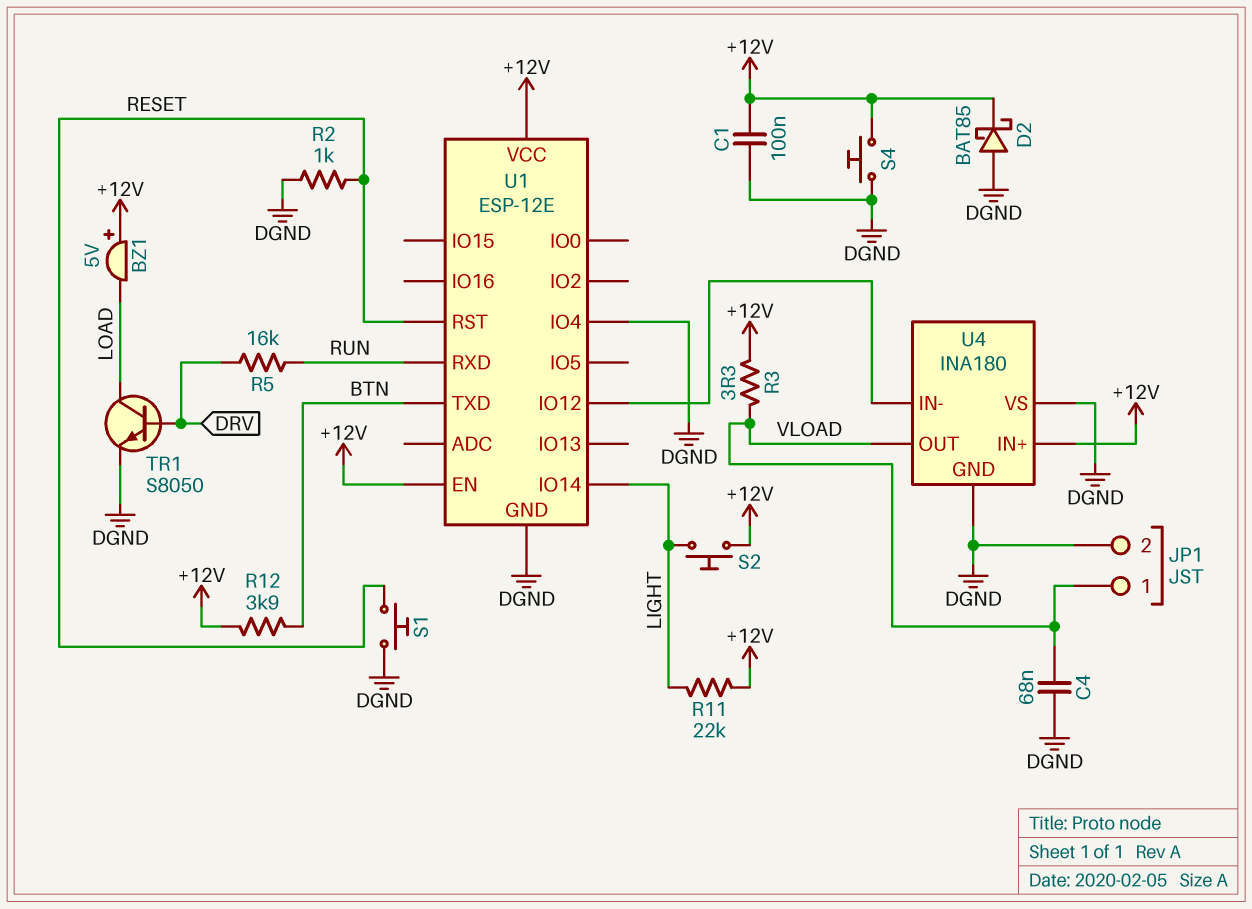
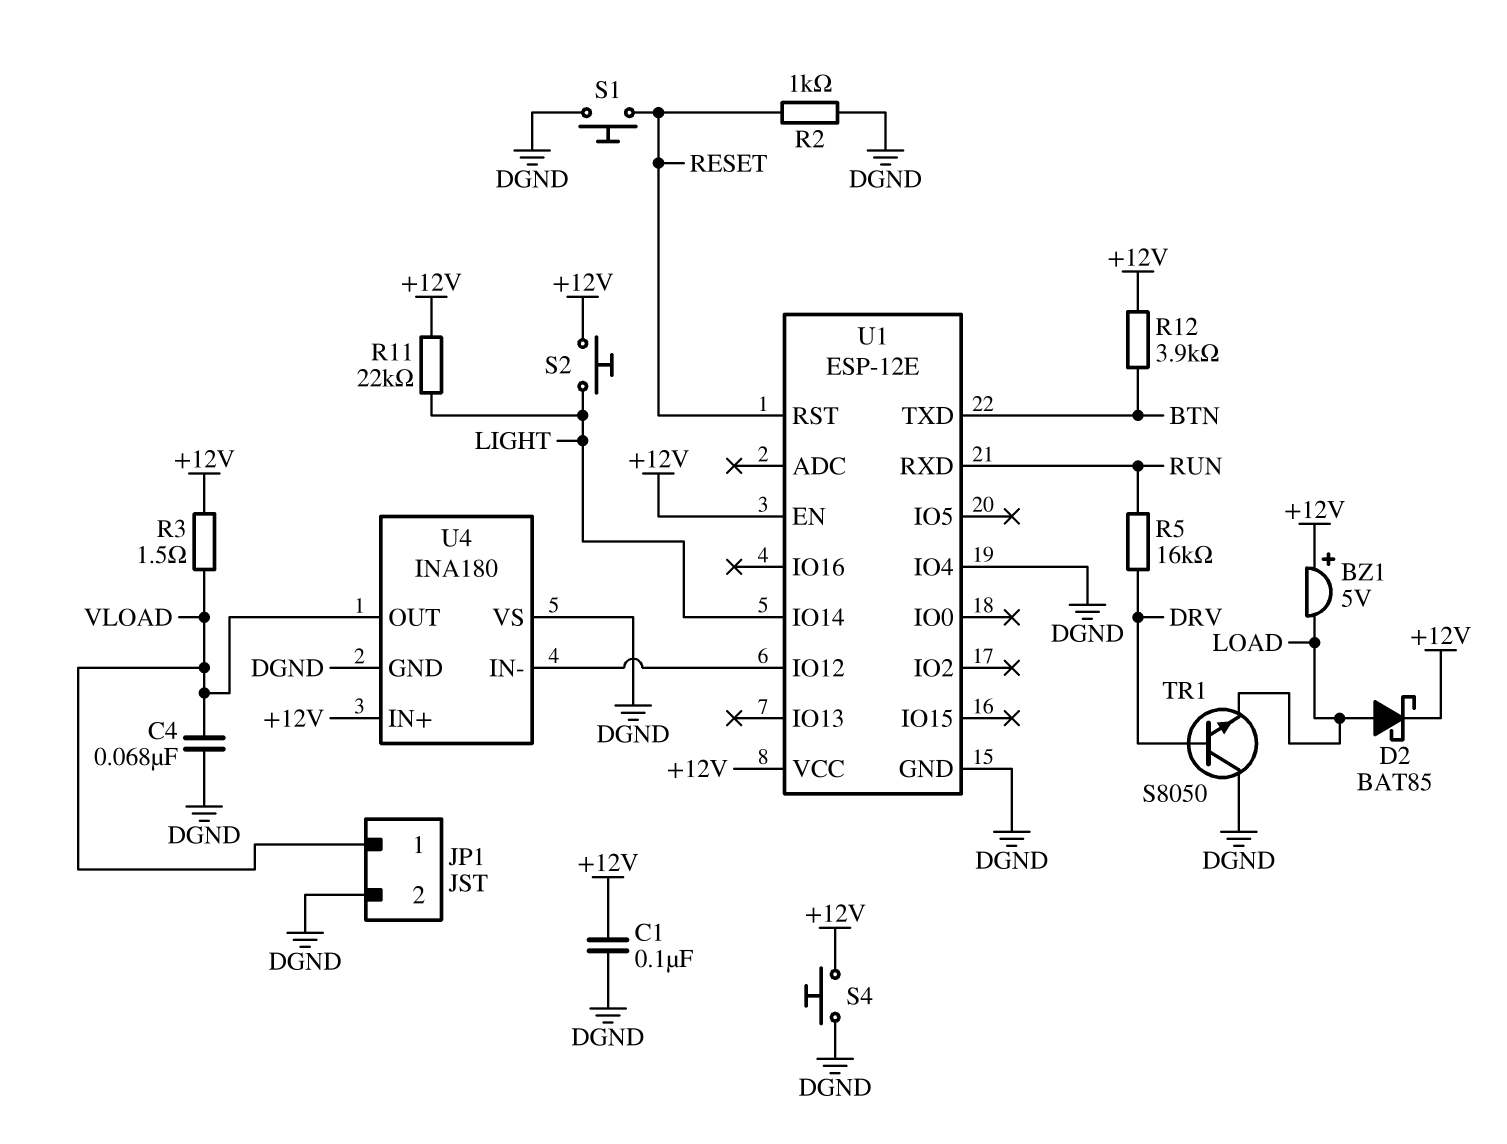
D2: schottky BAT85 (A DGND, K +12V) -> schottky BAT85 (A LOAD, K +12V)
R3: 3.3 (+12V, VLOAD) -> 1.5 (+12V, VLOAD)
TR1: NPN S8050 (B DRV, C LOAD, E DGND) -> NPN S8050 (B DRV, C DGND, E LOAD)

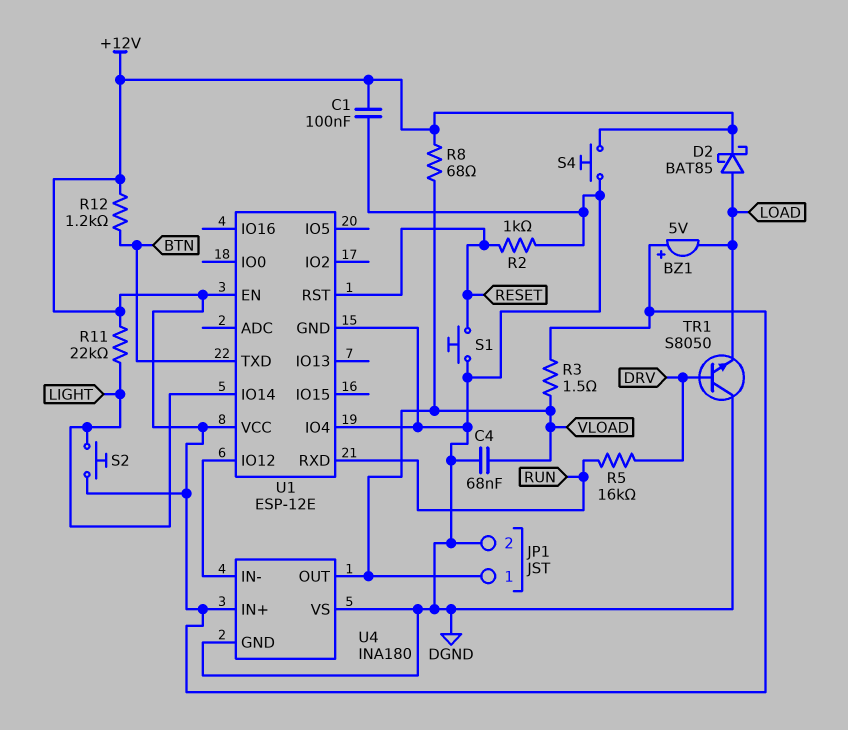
R8: none -> 68 (+12V, VLOAD)
R12: 3.9k (+12V, BTN) -> 1.2k (+12V, BTN)

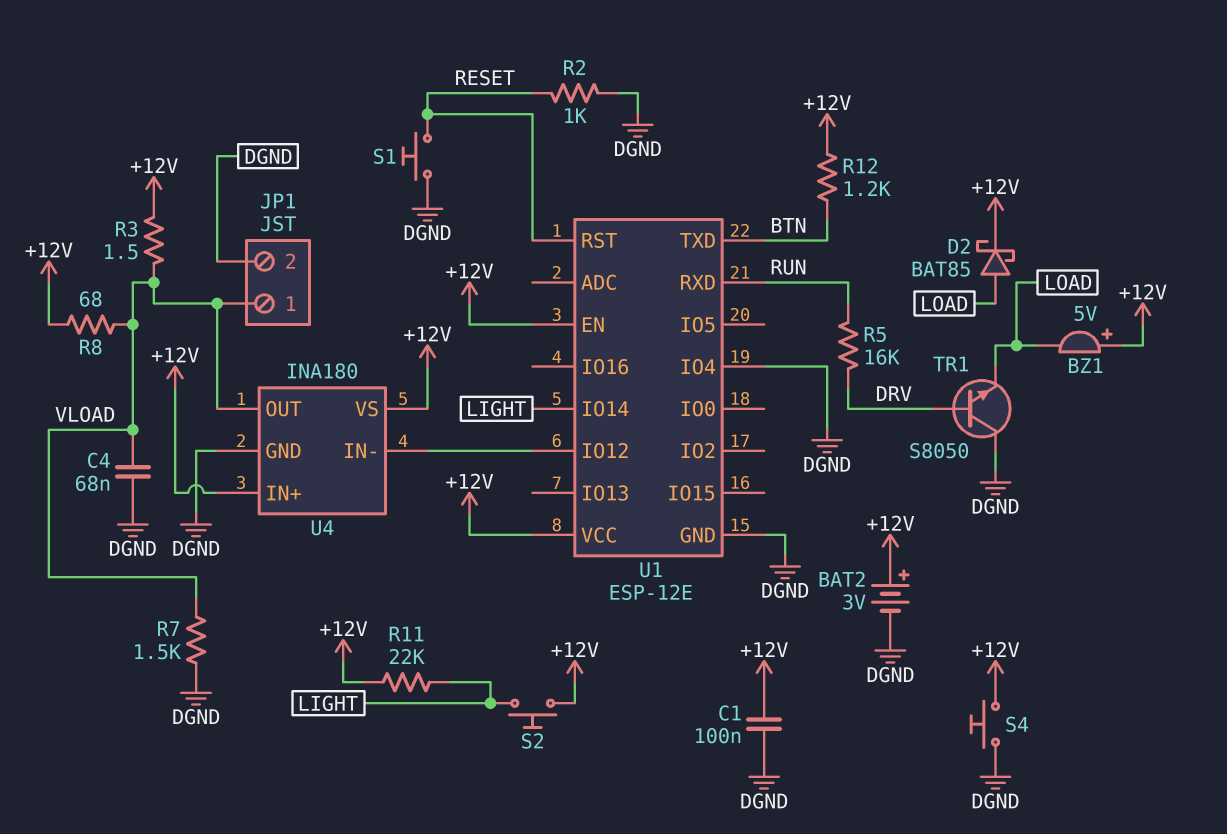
BAT2: none -> 3V (plus +12V, minus DGND)
R7: none -> 1.5k (DGND, VLOAD)
U4 pin VS: DGND -> +12V

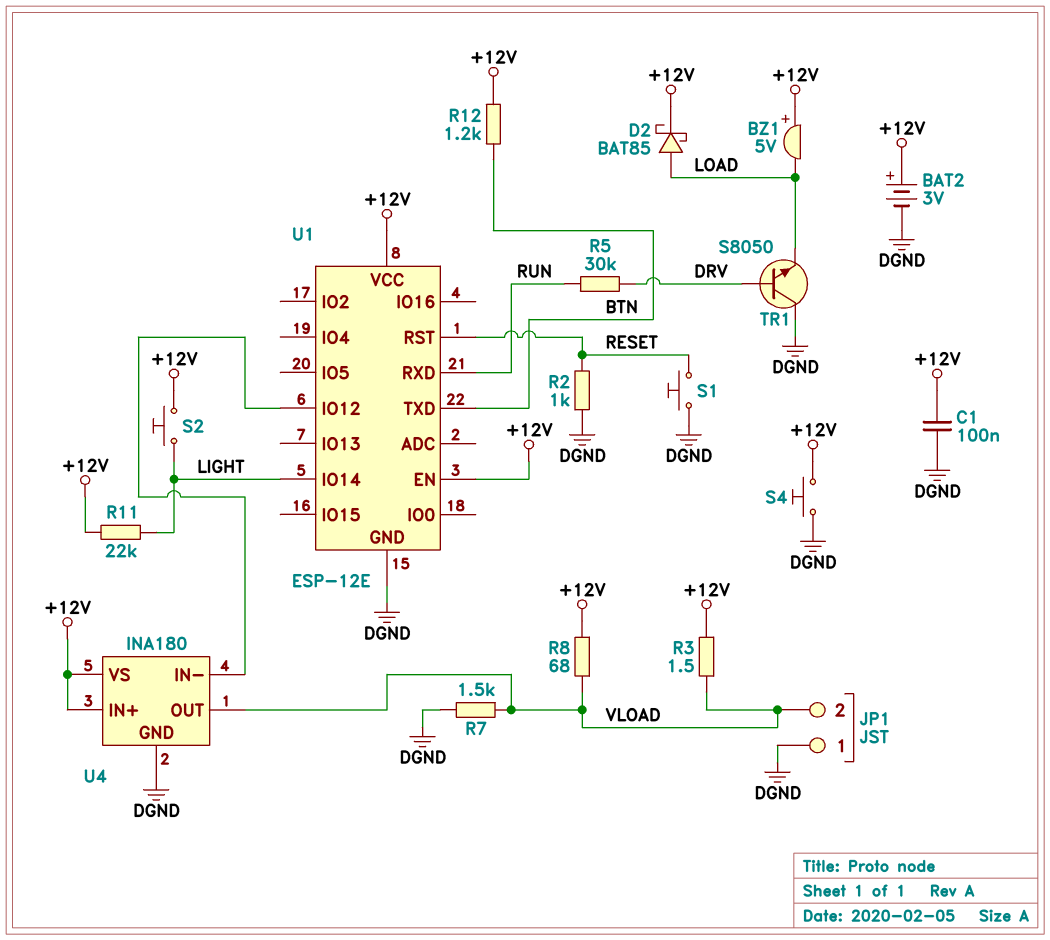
C4: 68nF (DGND, VLOAD) -> none
JP1 pin 1: VLOAD -> DGND
JP1 pin 2: DGND -> VLOAD
R5: 16k (DRV, RUN) -> 30k (DRV, RUN)
U1 pin IO4: DGND -> none

